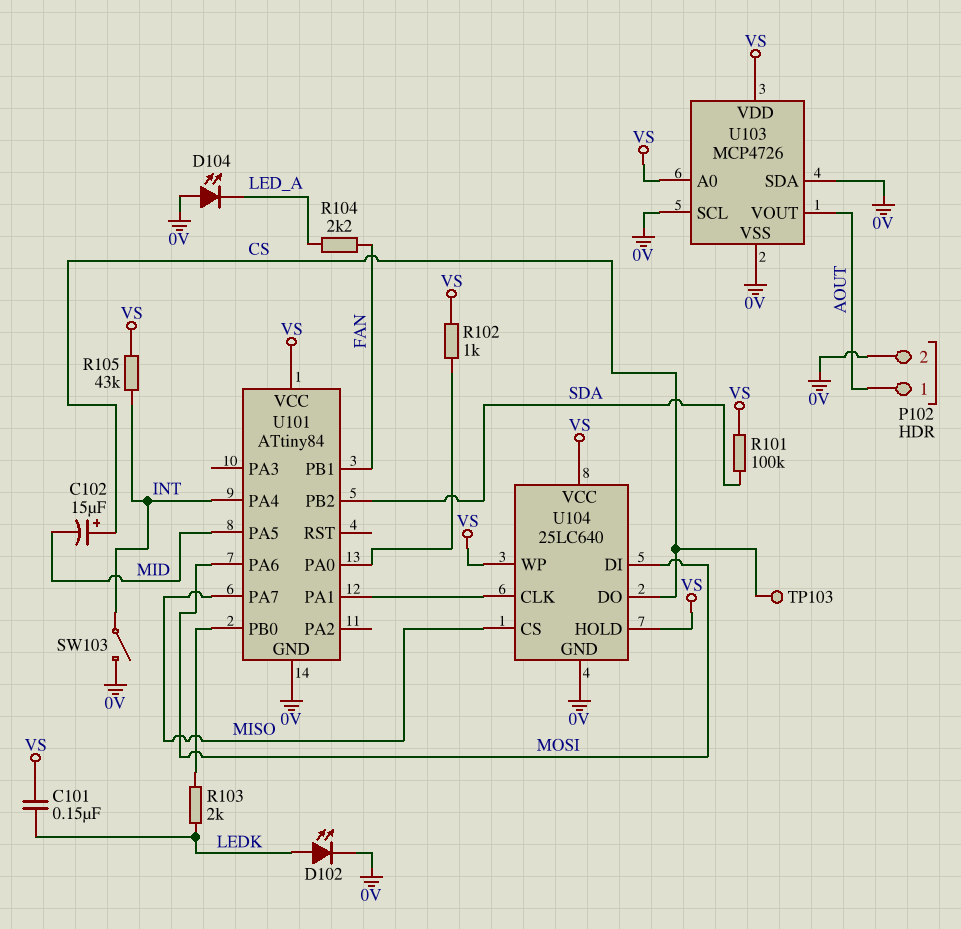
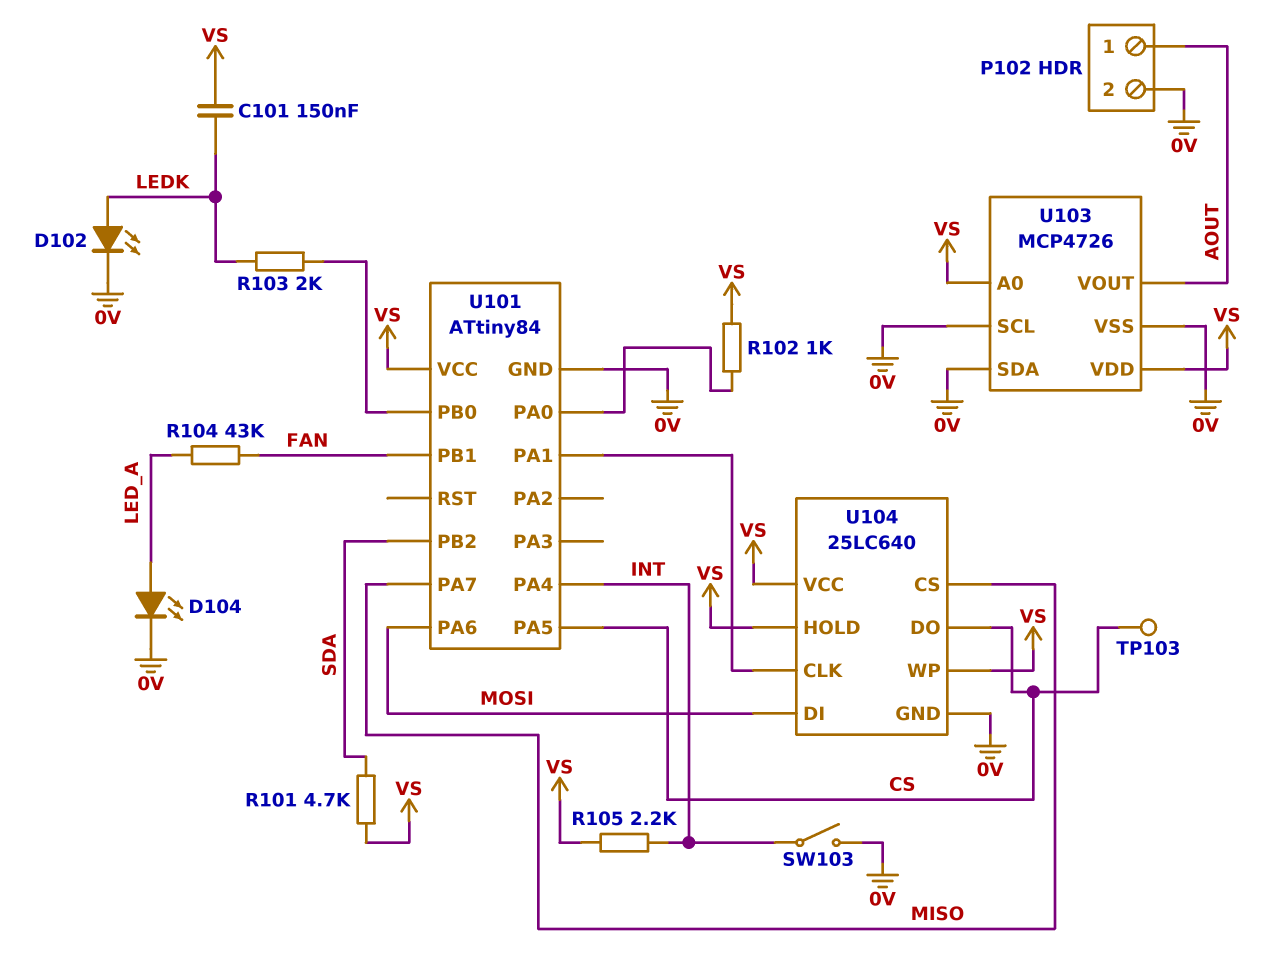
C102: 15uF (plus CS, minus MID) -> none
D104: LED (A 0V, K LED_A) -> LED (A LED_A, K 0V)
R101: 100k (SDA, VS) -> 4.7k (SDA, VS)
R104: 2.2k (FAN, LED_A) -> 43k (FAN, LED_A)
R105: 43k (INT, VS) -> 2.2k (INT, VS)
U101 pin PA5: MID -> CS

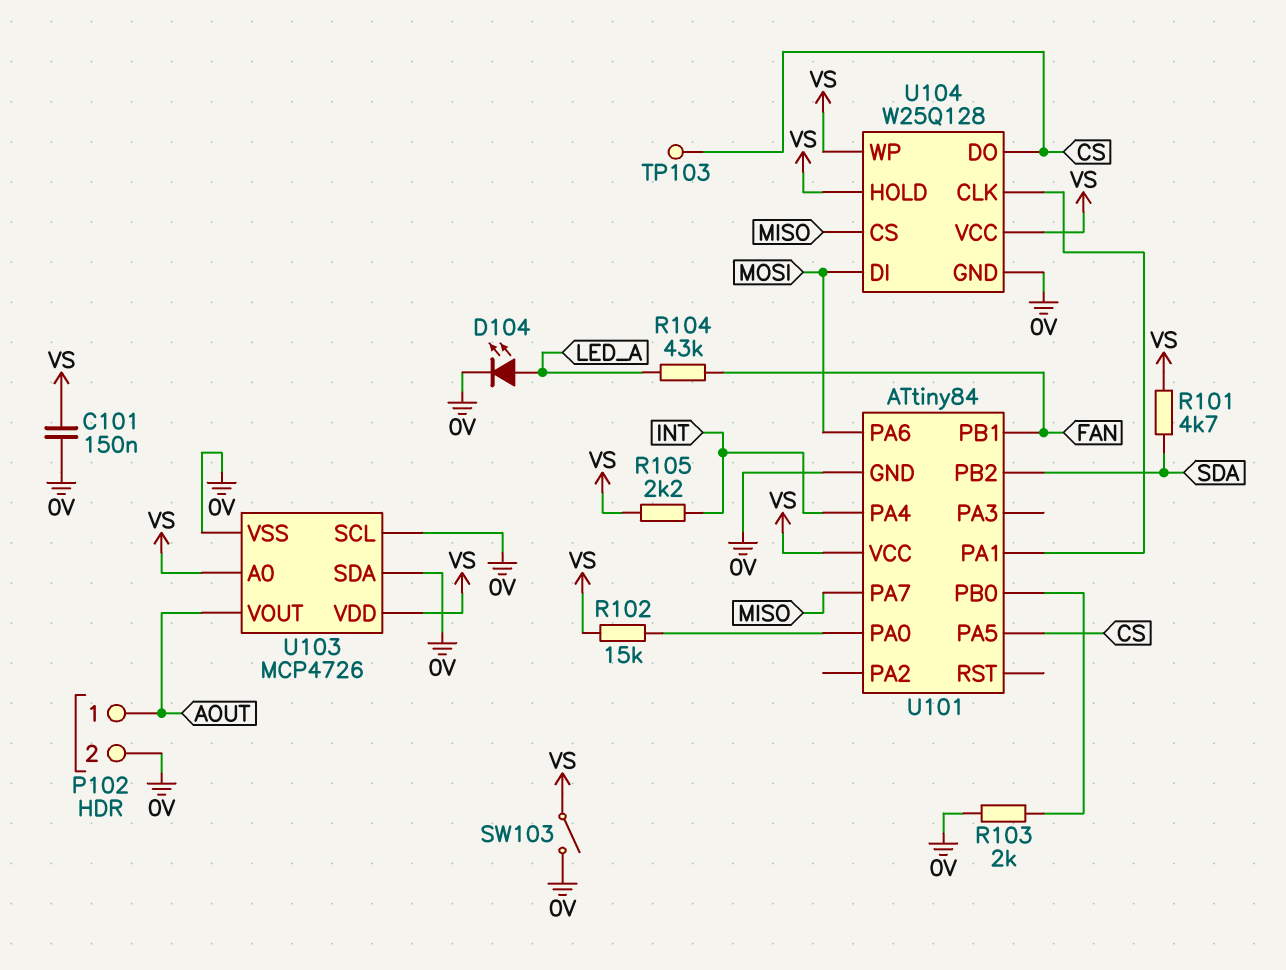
C101: 150nF (LEDK, VS) -> 150nF (0V, VS)
D102: LED (A LEDK, K 0V) -> none
R102: 1k (U101/PA0, VS) -> 15k (U101/PA0, VS)
R103: 2k (LEDK, U101/PB0) -> 2k (0V, U101/PB0)
SW103: switch (0V, INT) -> switch (0V, VS)
U104: 25LC640 -> W25Q128

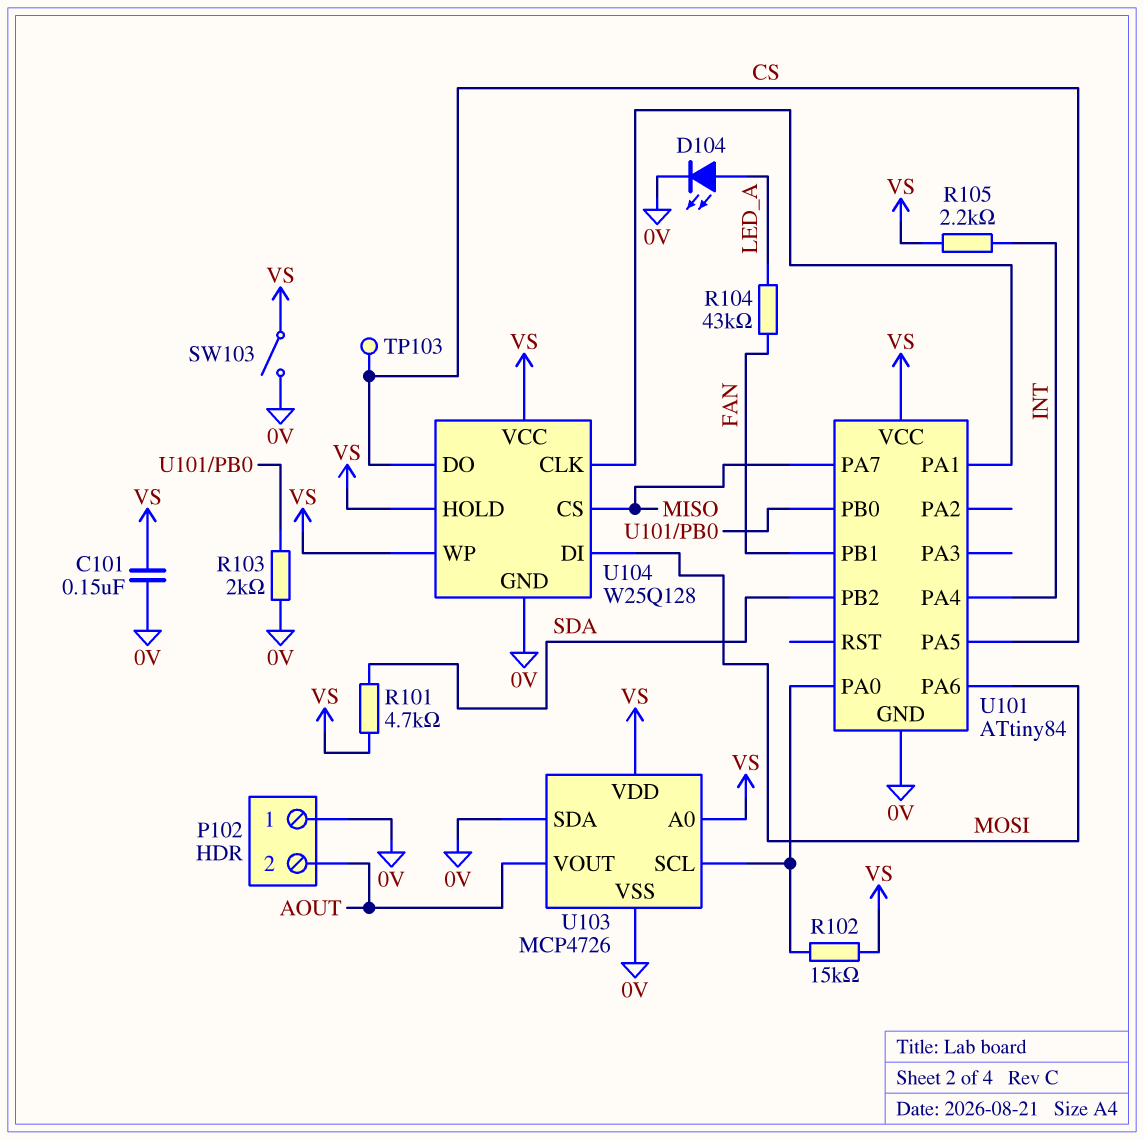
P102 pin 1: AOUT -> 0V
P102 pin 2: 0V -> AOUT
U103 pin SCL: 0V -> U101/PA0

